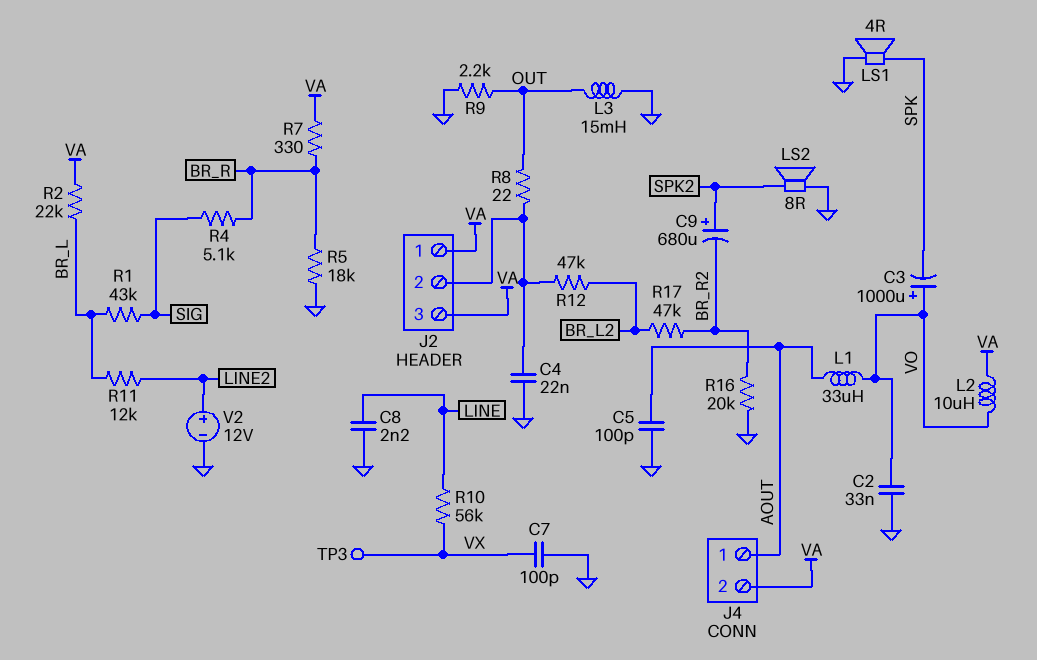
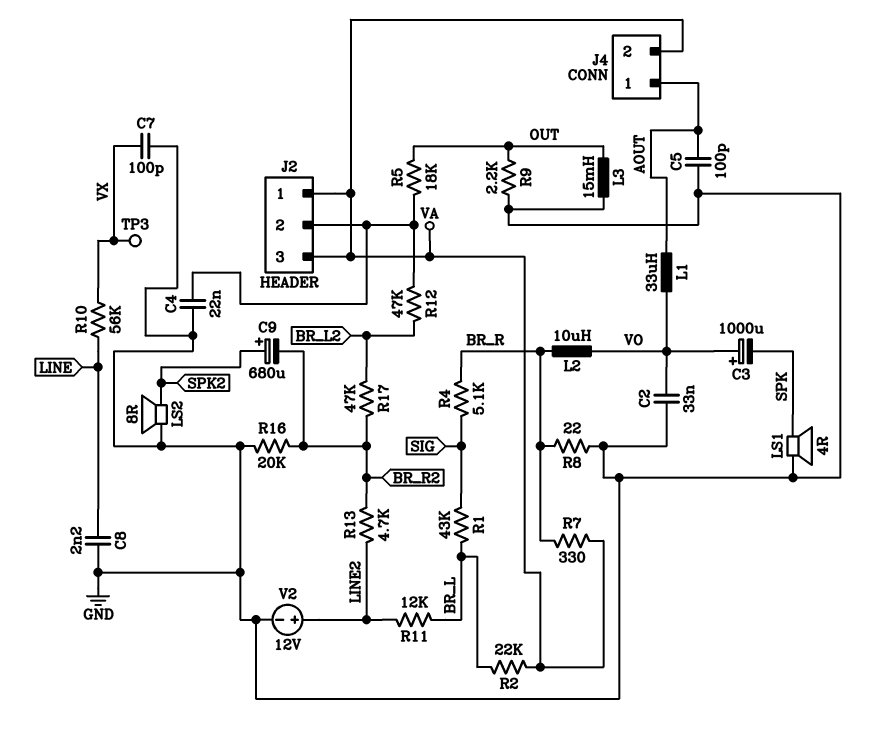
L2: 10uH (VA, VO) -> 10uH (BR_R, VO)
R5: 18k (BR_R, GND) -> 18k (J2/2, OUT)
R8: 22 (J2/2, OUT) -> 22 (BR_R, GND)
R13: none -> 4.7k (BR_R2, LINE2)

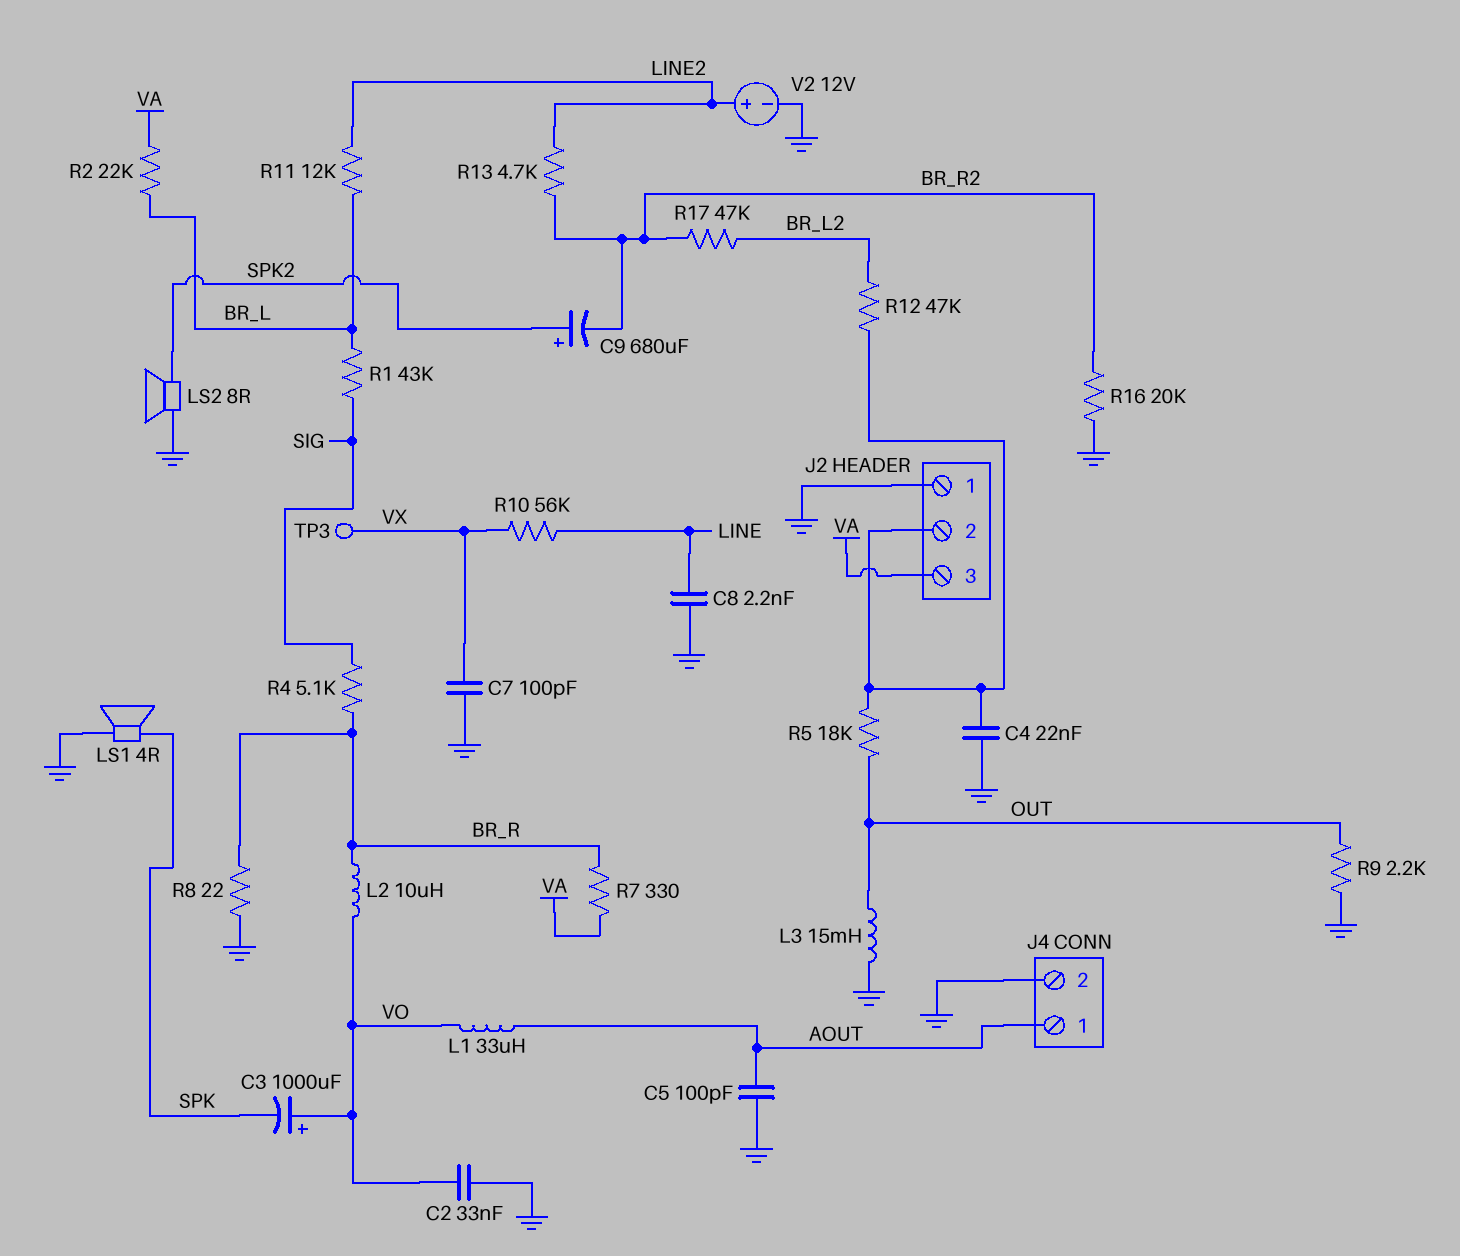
J2 pin 1: VA -> GND
J4 pin 2: VA -> GND

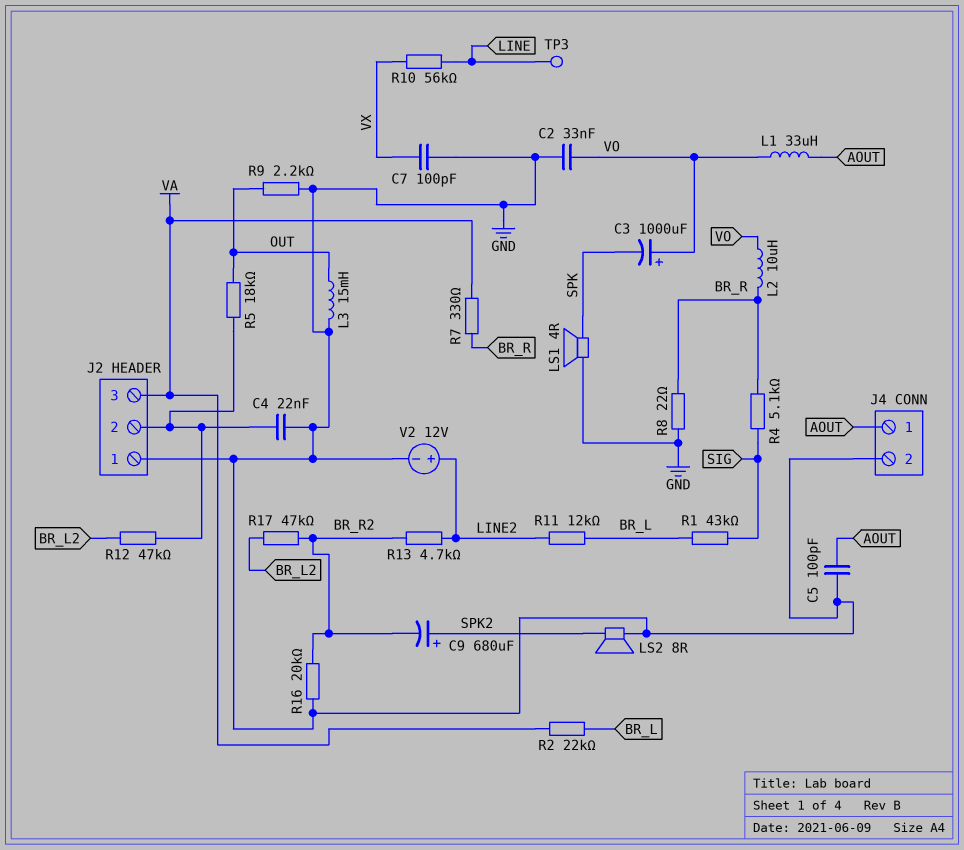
C8: 2.2nF (GND, LINE) -> none
TP3: test point (VX) -> test point (LINE)

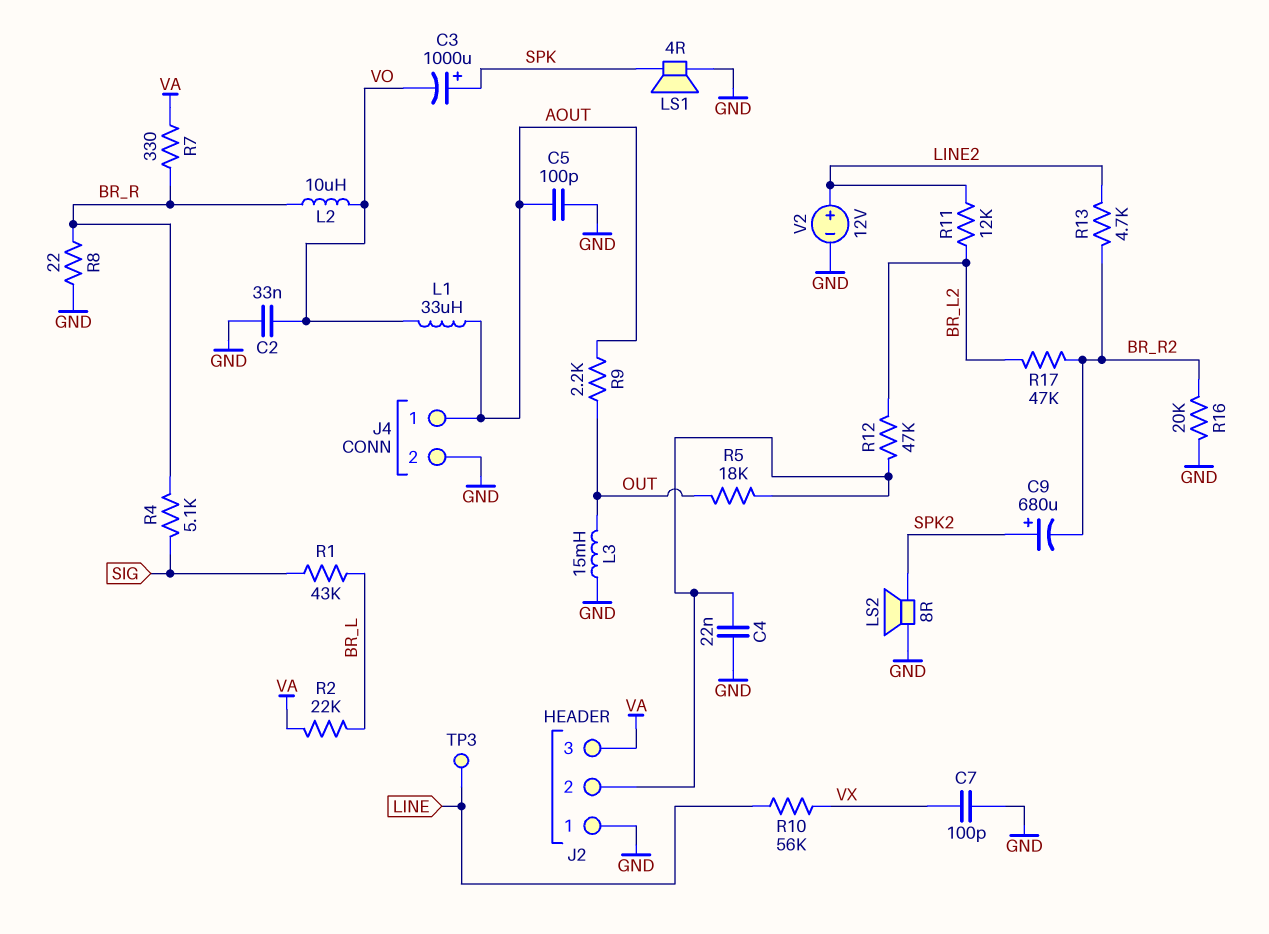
C3: 1000uF (plus VO, minus SPK) -> 1000uF (plus SPK, minus VO)
R9: 2.2k (GND, OUT) -> 2.2k (AOUT, OUT)
R11: 12k (BR_L, LINE2) -> 12k (BR_L2, LINE2)

